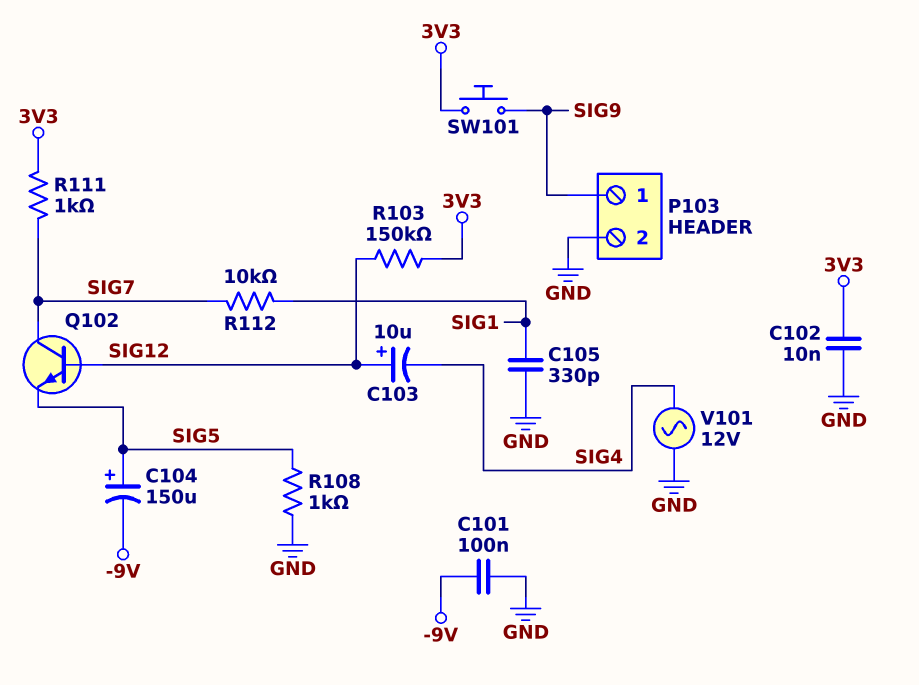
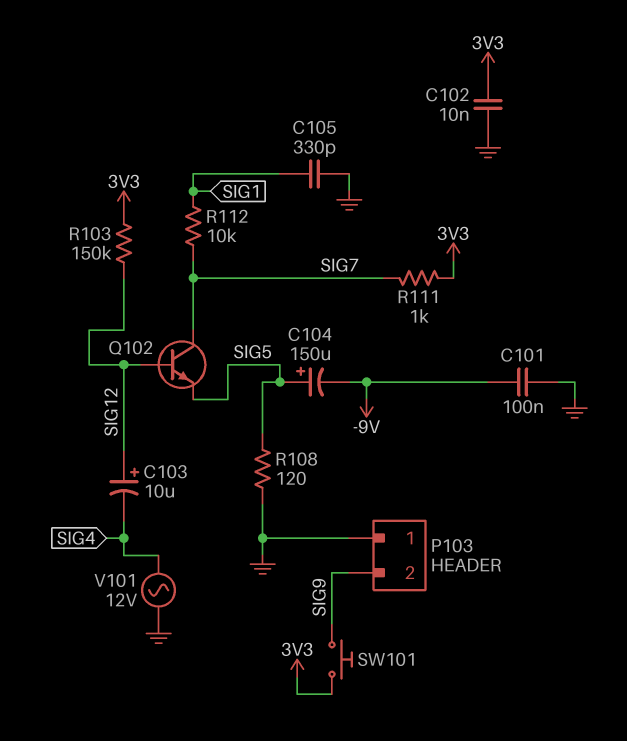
P103 pin 1: SIG9 -> GND
P103 pin 2: GND -> SIG9
R108: 1k (GND, SIG5) -> 120 (GND, SIG5)

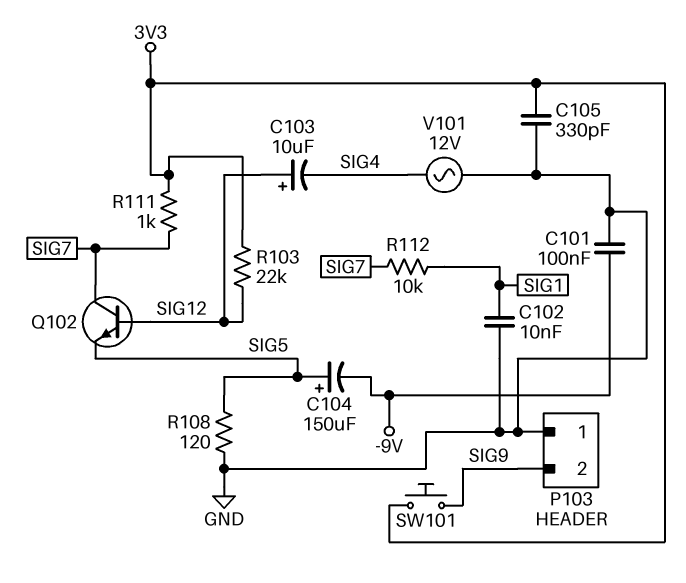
C102: 10nF (3V3, GND) -> 10nF (GND, SIG1)
C105: 330pF (GND, SIG1) -> 330pF (3V3, GND)
R103: 150k (3V3, SIG12) -> 22k (3V3, SIG12)

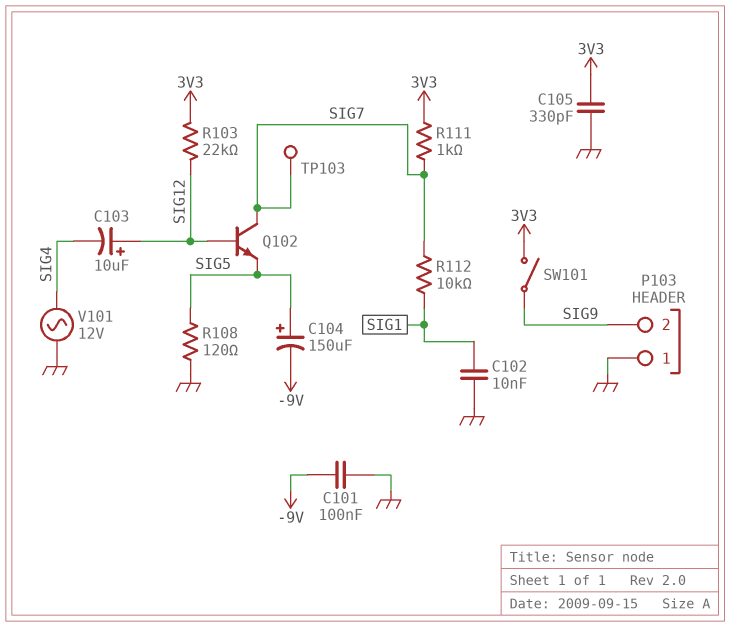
SW101: button (3V3, SIG9) -> switch (3V3, SIG9)
TP103: none -> test point (SIG7)

